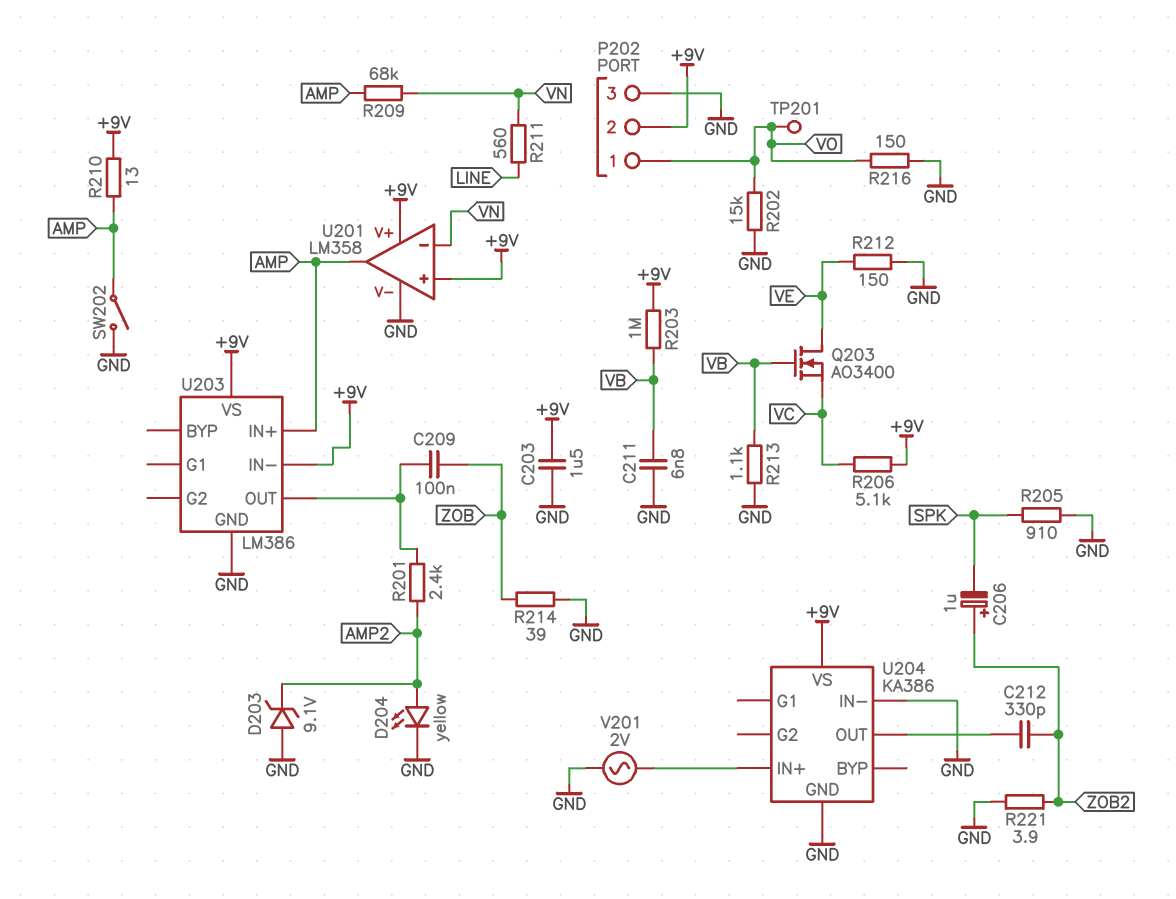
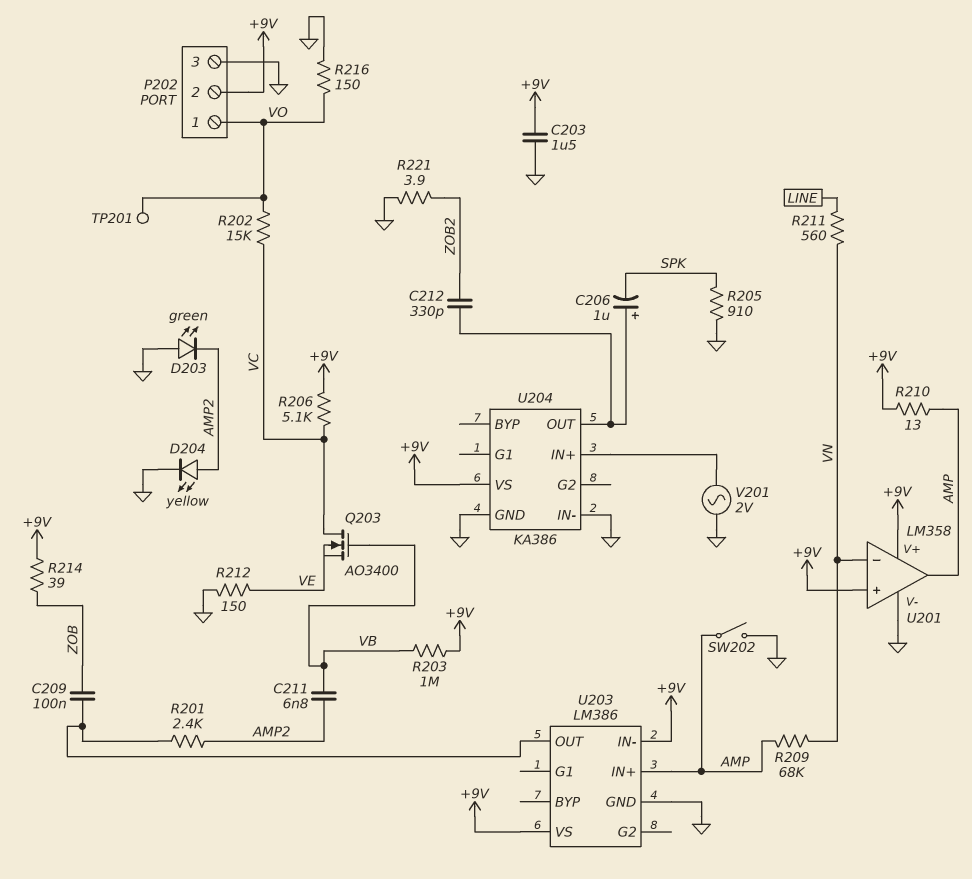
C206: 1uF (plus ZOB2, minus SPK) -> 1uF (plus U204/OUT, minus SPK)
C211: 6.8nF (GND, VB) -> 6.8nF (AMP2, VB)
D203: zener 9.1V (A GND, K AMP2) -> LED green (A GND, K AMP2)
Q203: NMOS AO3400 (G VB, D VE, S VC) -> NMOS AO3400 (G VB, D VC, S VE)
R202: 15k (GND, VO) -> 15k (VC, VO)
R213: 1.1k (GND, VB) -> none
R214: 39 (GND, ZOB) -> 39 (+9V, ZOB)

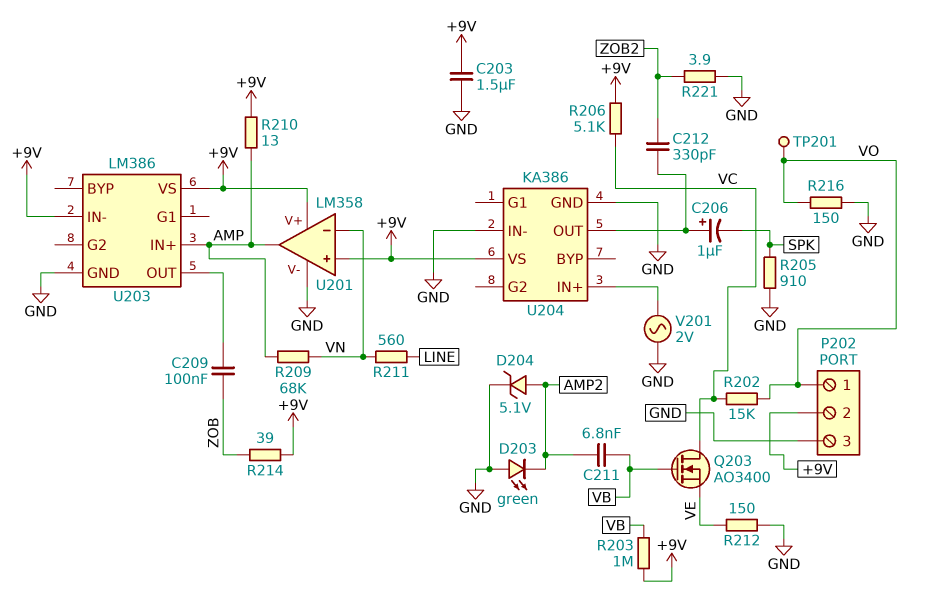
D204: LED yellow (A AMP2, K GND) -> zener 5.1V (A AMP2, K GND)
R201: 2.4k (AMP2, U203/OUT) -> none
SW202: switch (AMP, GND) -> none

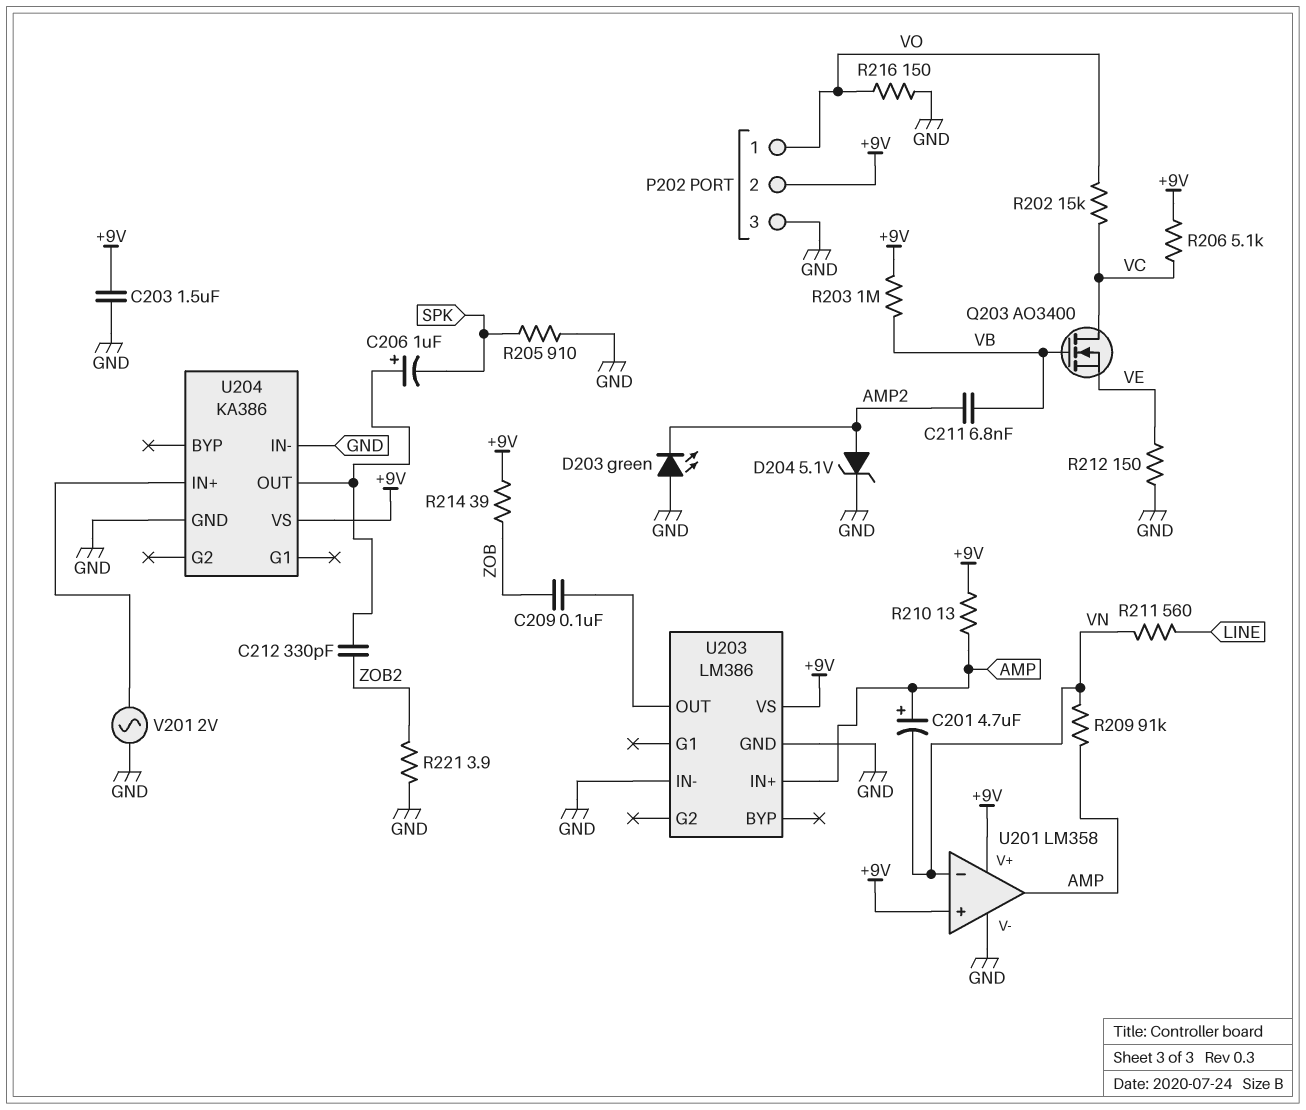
C201: none -> 4.7uF (plus AMP, minus VN)
R209: 68k (AMP, VN) -> 91k (AMP, VN)
TP201: test point (VO) -> none
U203 pin IN-: +9V -> GND

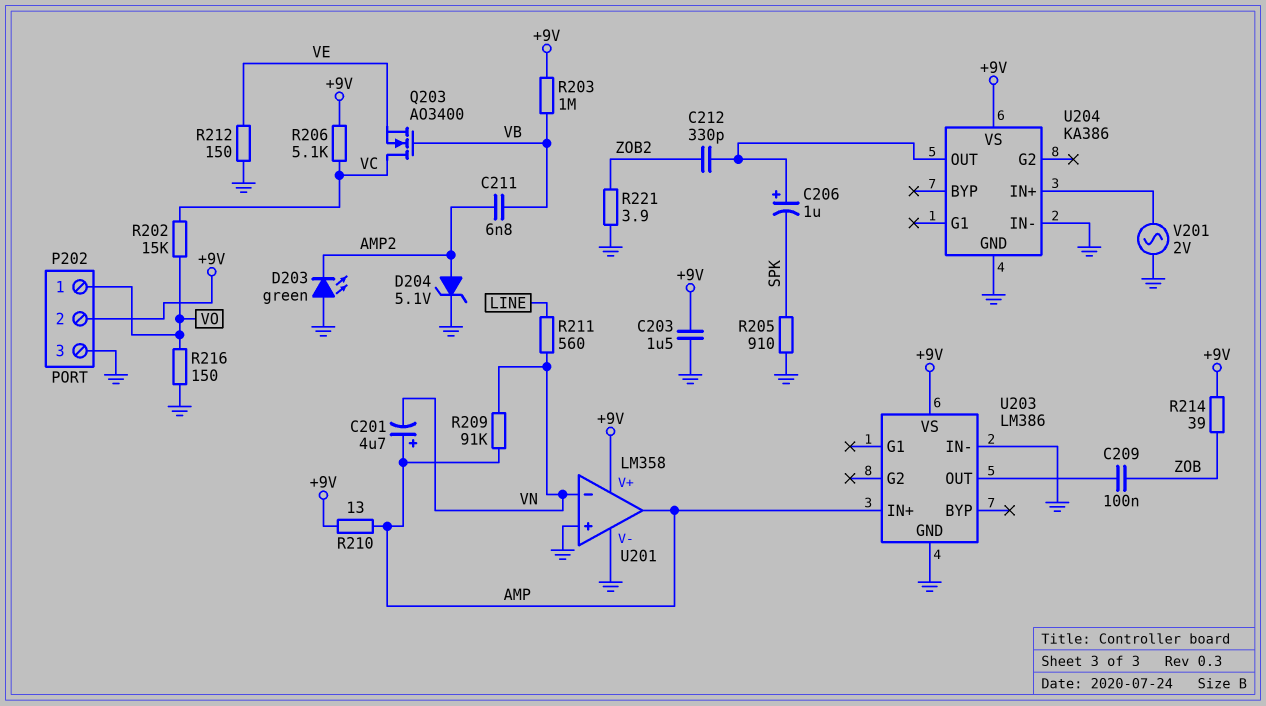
U201 pin in+: +9V -> GND

